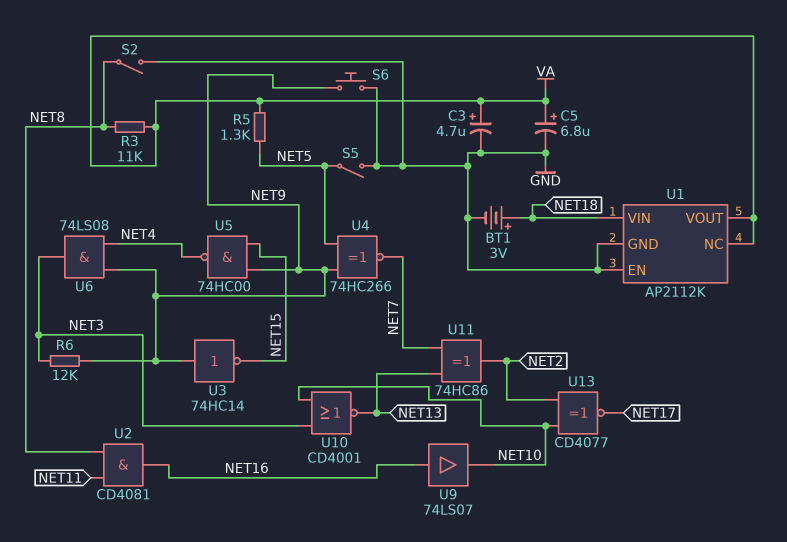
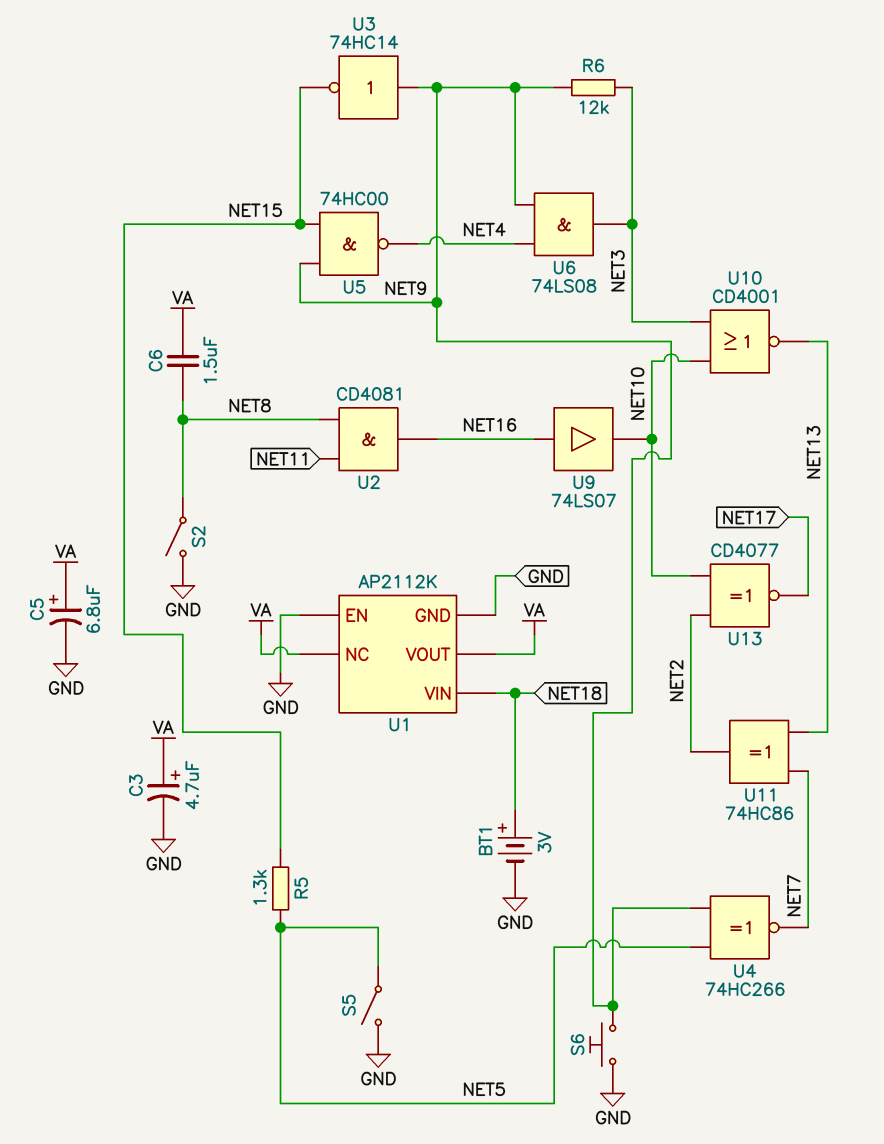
C6: none -> 1.5uF (NET8, VA)
R3: 11k (NET8, VA) -> none
R5: 1.3k (NET5, VA) -> 1.3k (NET5, NET15)

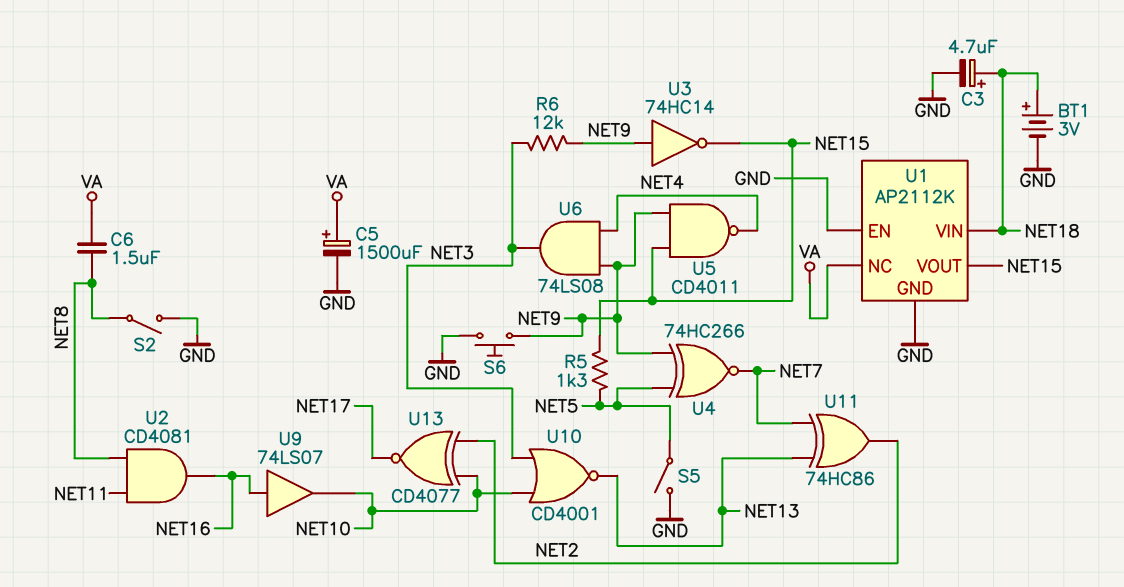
C3: 4.7uF (plus VA, minus GND) -> 4.7uF (plus NET18, minus GND)
C5: 6.8uF (plus VA, minus GND) -> 1500uF (plus VA, minus GND)
U1 pin VOUT: VA -> NET15
U5: NAND 74HC00 (in NET9, in NET15, out NET4) -> NAND CD4011 (in NET9, in NET15, out NET4)

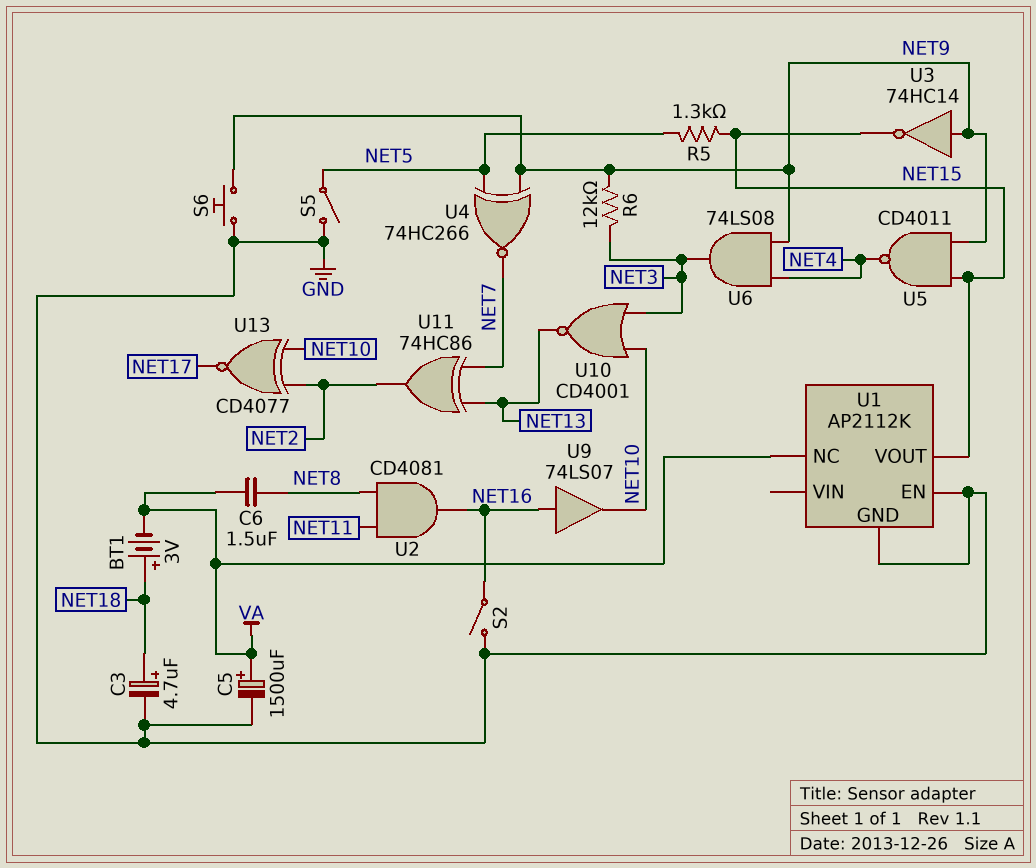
BT1: 3V (plus NET18, minus GND) -> 3V (plus NET18, minus VA)
S2: switch (GND, NET8) -> switch (GND, NET16)
U1 pin VIN: NET18 -> none

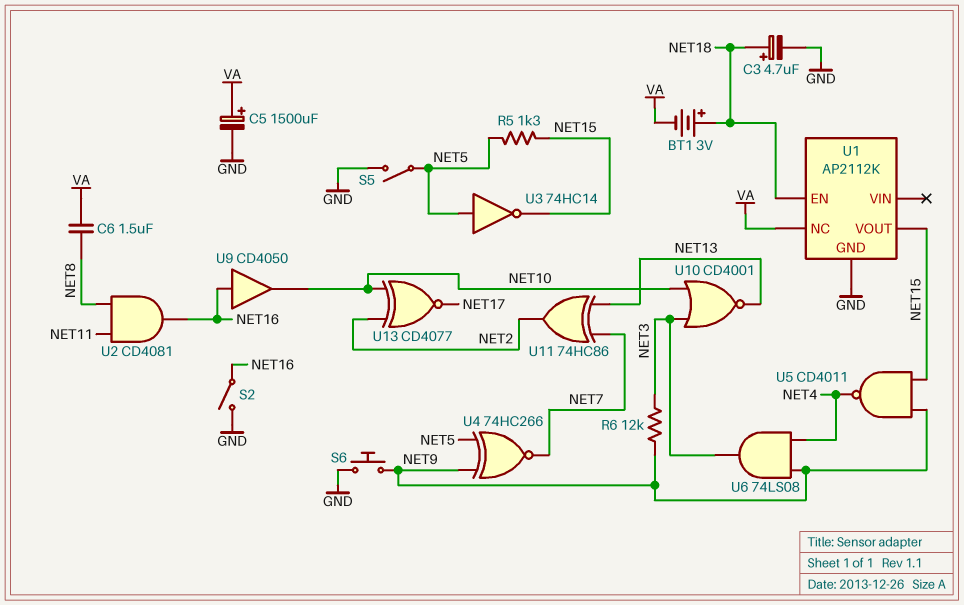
U1 pin EN: GND -> NET18
U3: NOT 74HC14 (in NET9, out NET15) -> NOT 74HC14 (in NET5, out NET15)
U9: buffer 74LS07 (in NET16, out NET10) -> buffer CD4050 (in NET16, out NET10)

